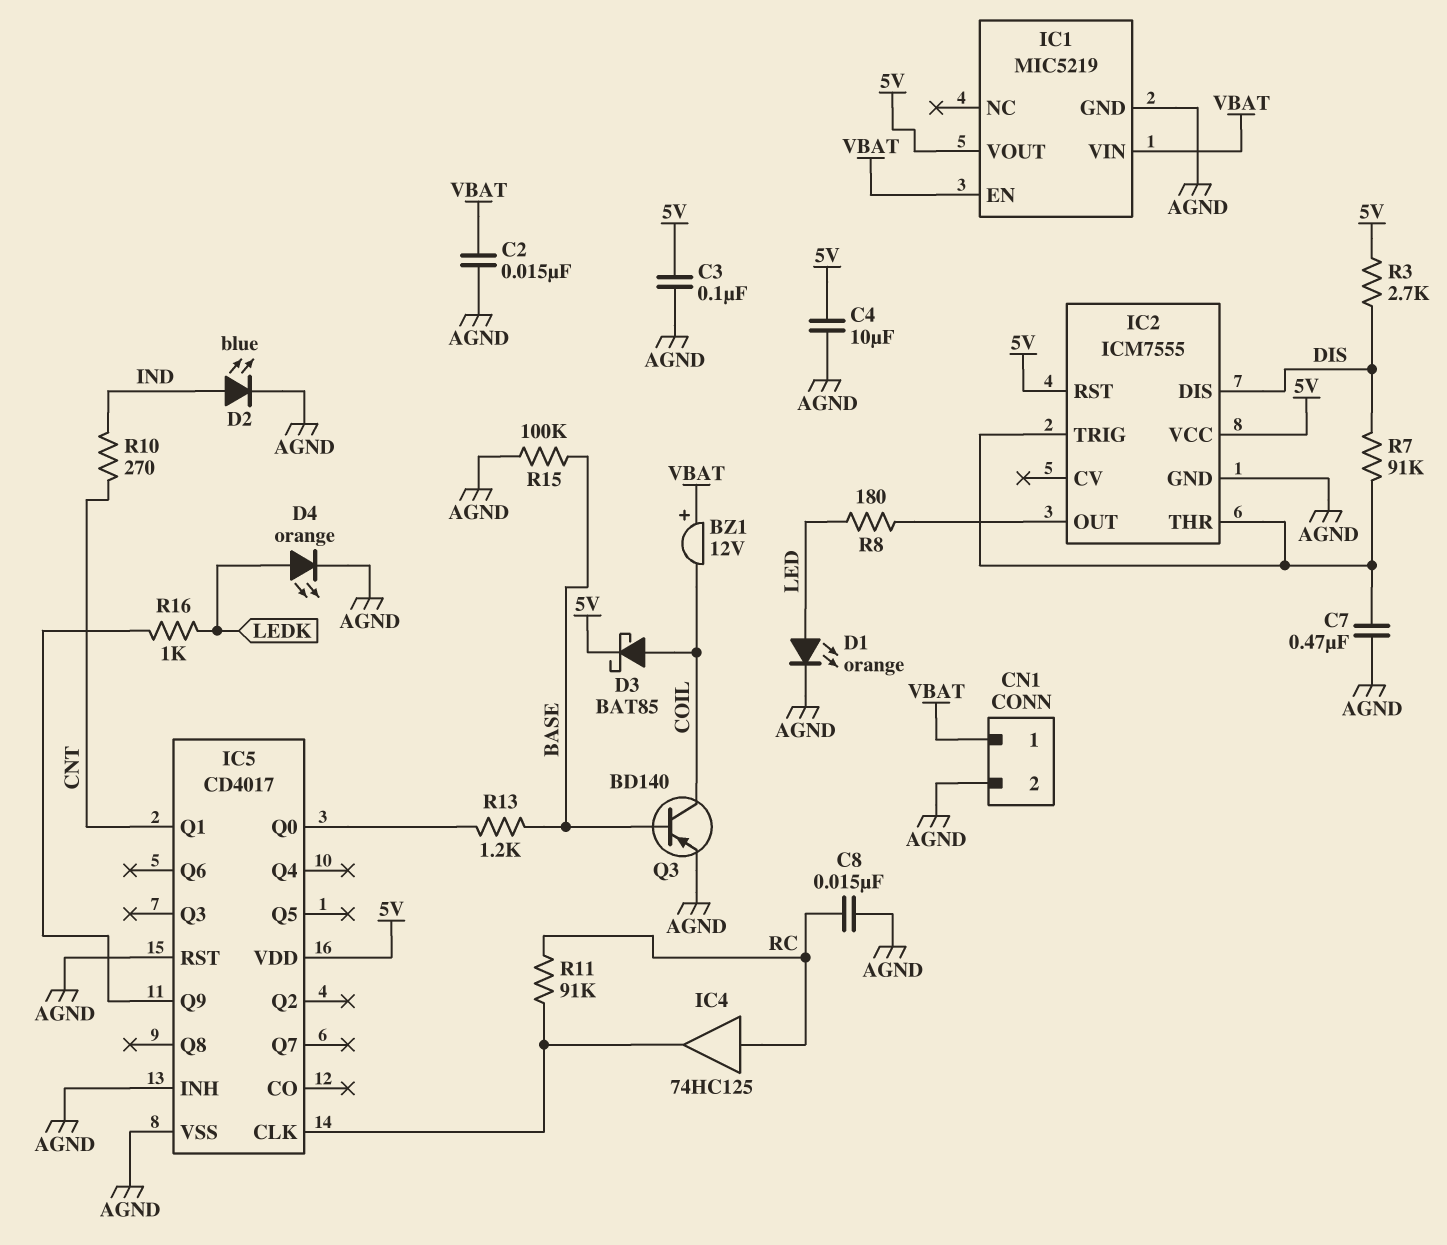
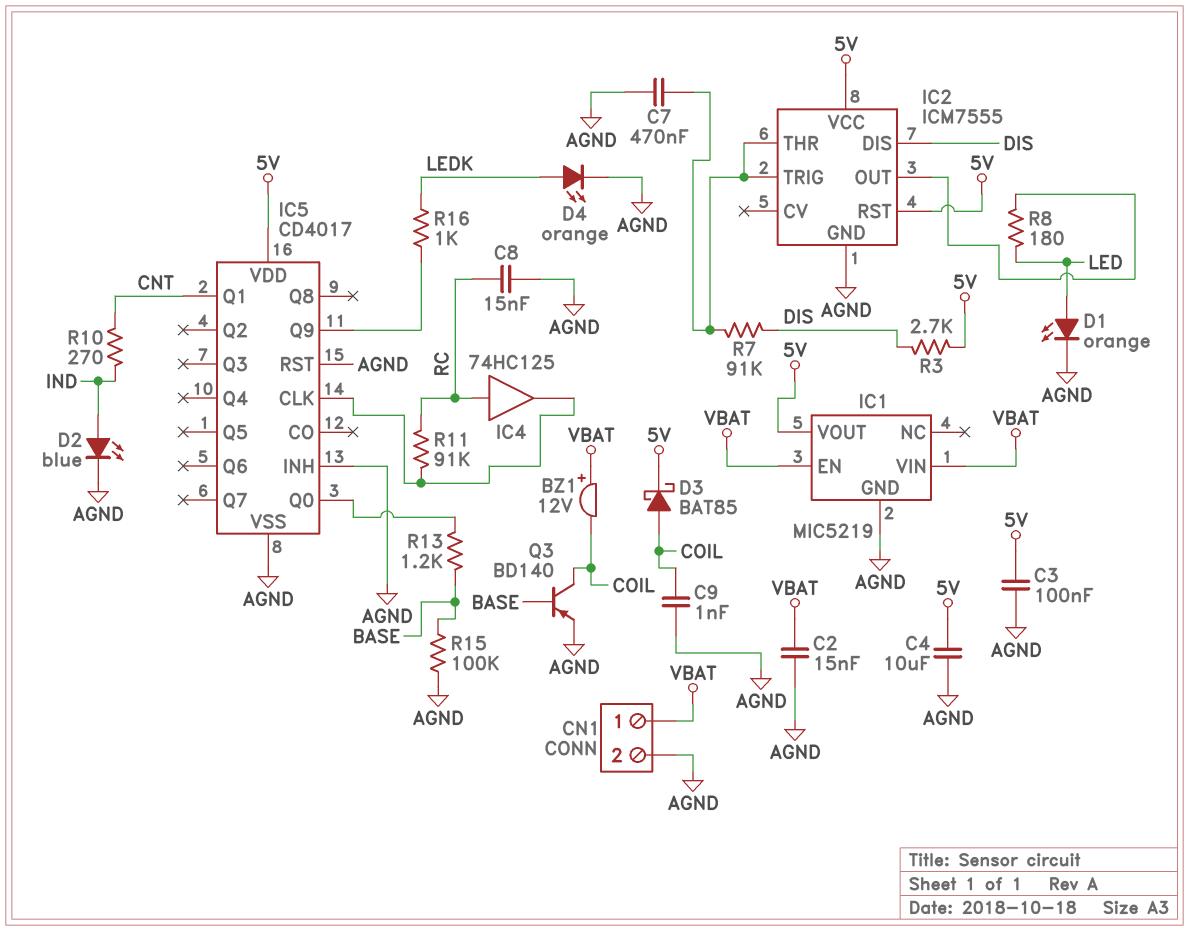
C9: none -> 1nF (AGND, COIL)

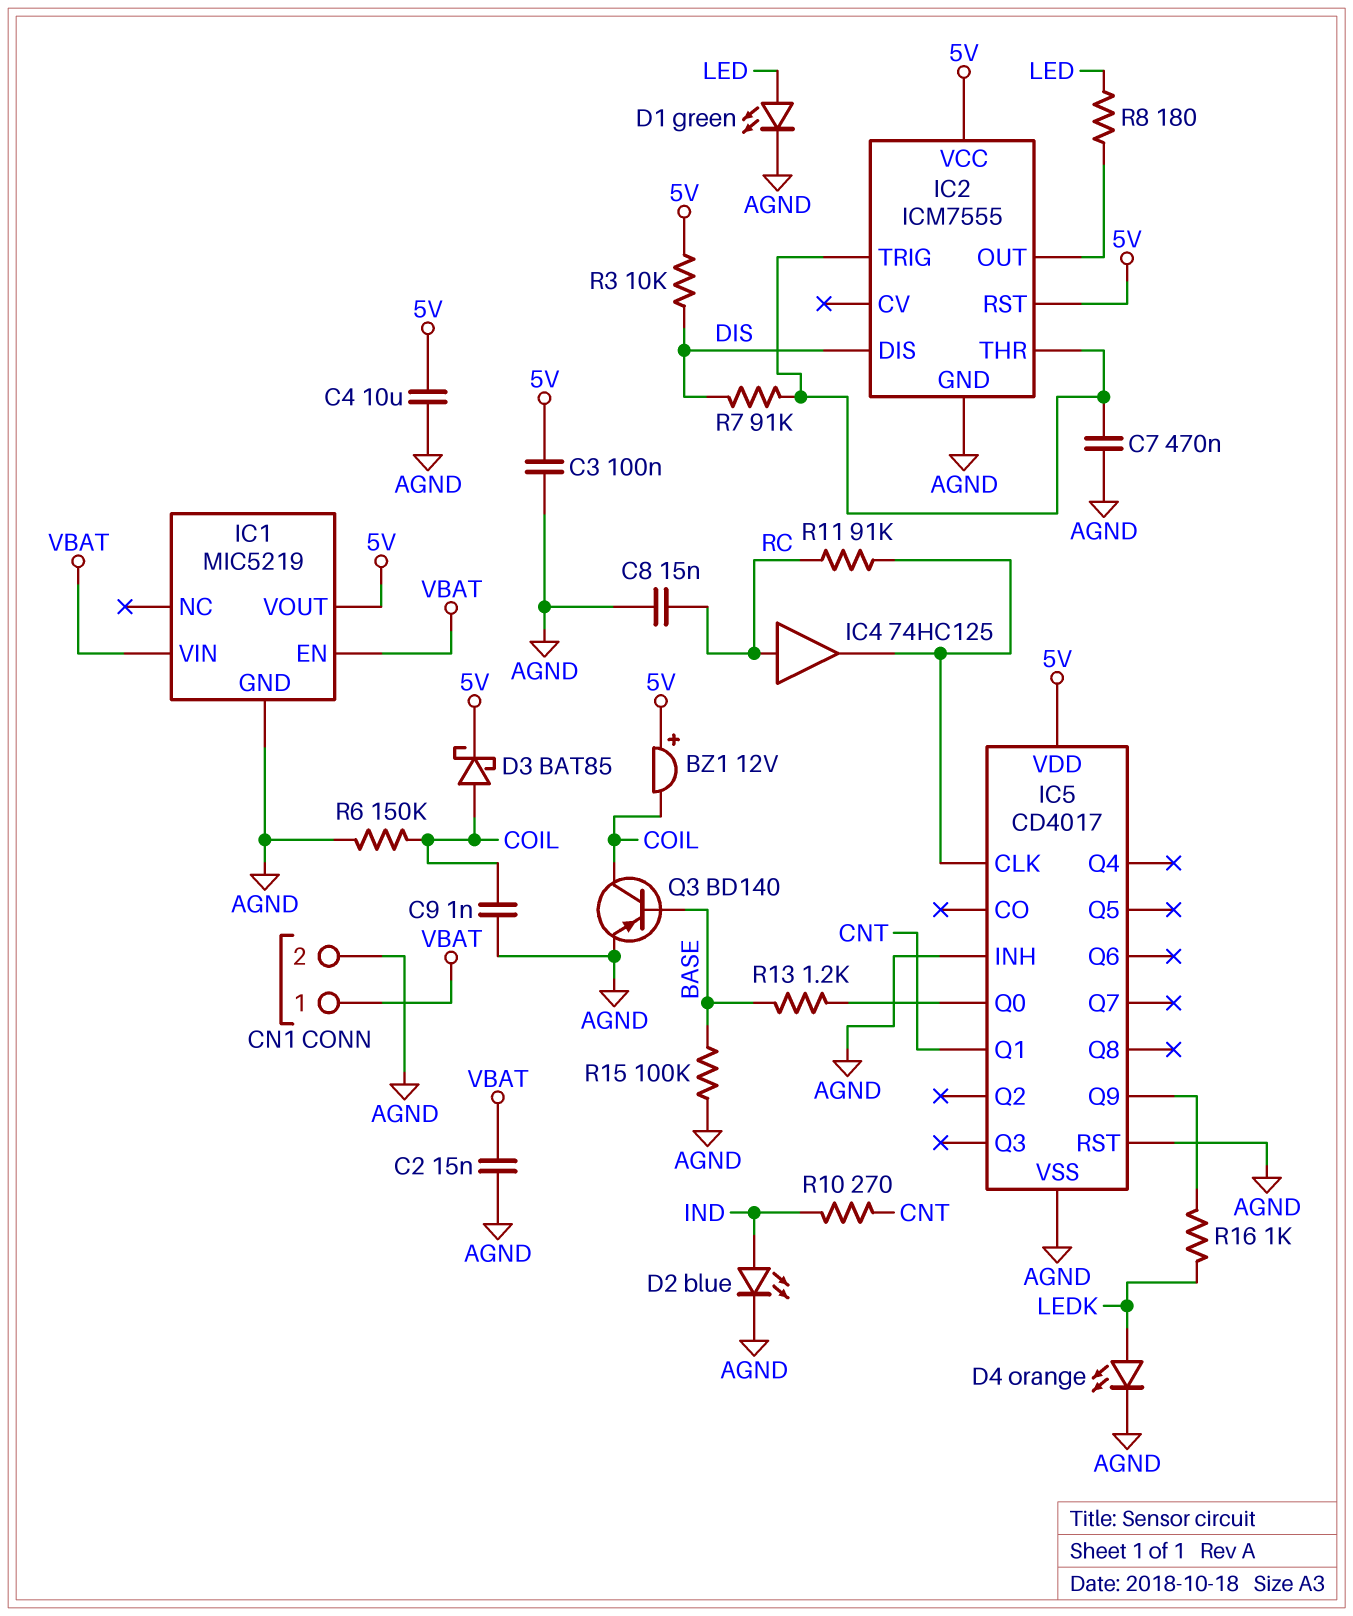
BZ1: buzzer 12V (plus VBAT, minus COIL) -> buzzer 12V (plus 5V, minus COIL)
D1: LED orange (A LED, K AGND) -> LED green (A LED, K AGND)
R3: 2.7k (5V, DIS) -> 10k (5V, DIS)
R6: none -> 150k (AGND, COIL)

